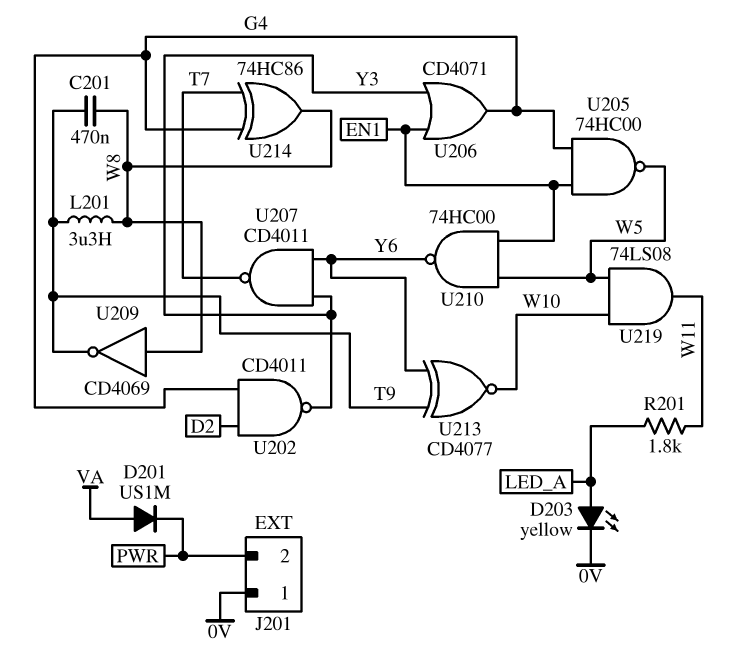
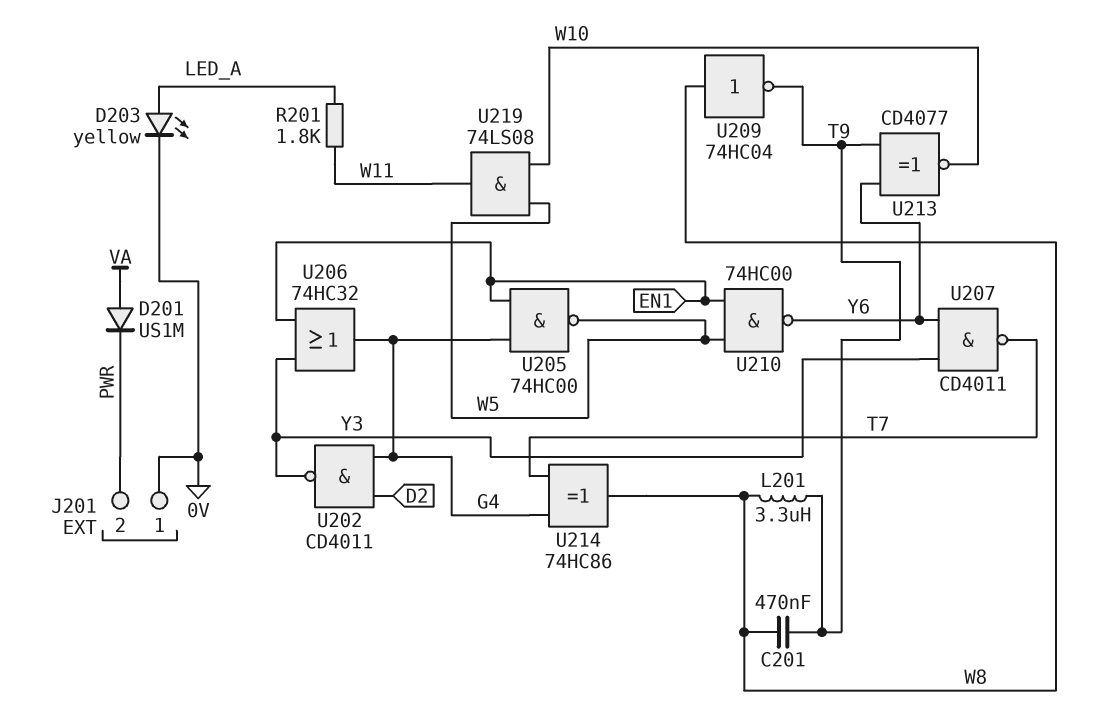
U206: OR CD4071 (in EN1, in Y3, out G4) -> OR 74HC32 (in EN1, in Y3, out G4)
U209: NOT CD4069 (in W8, out T9) -> NOT 74HC04 (in W8, out T9)

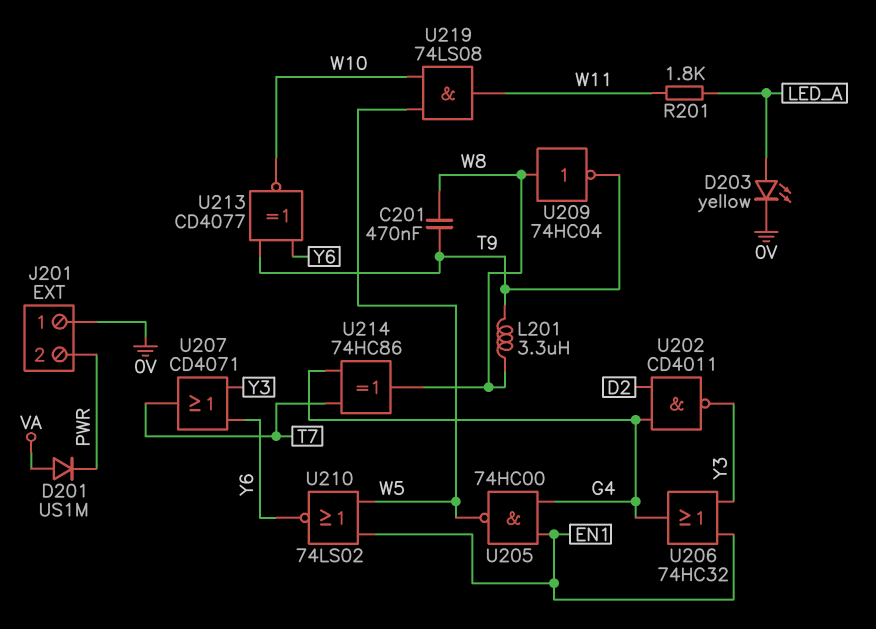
U207: NAND CD4011 (in Y3, in Y6, out T7) -> OR CD4071 (in Y3, in Y6, out T7)
U210: NAND 74HC00 (in EN1, in W5, out Y6) -> NOR 74LS02 (in EN1, in W5, out Y6)

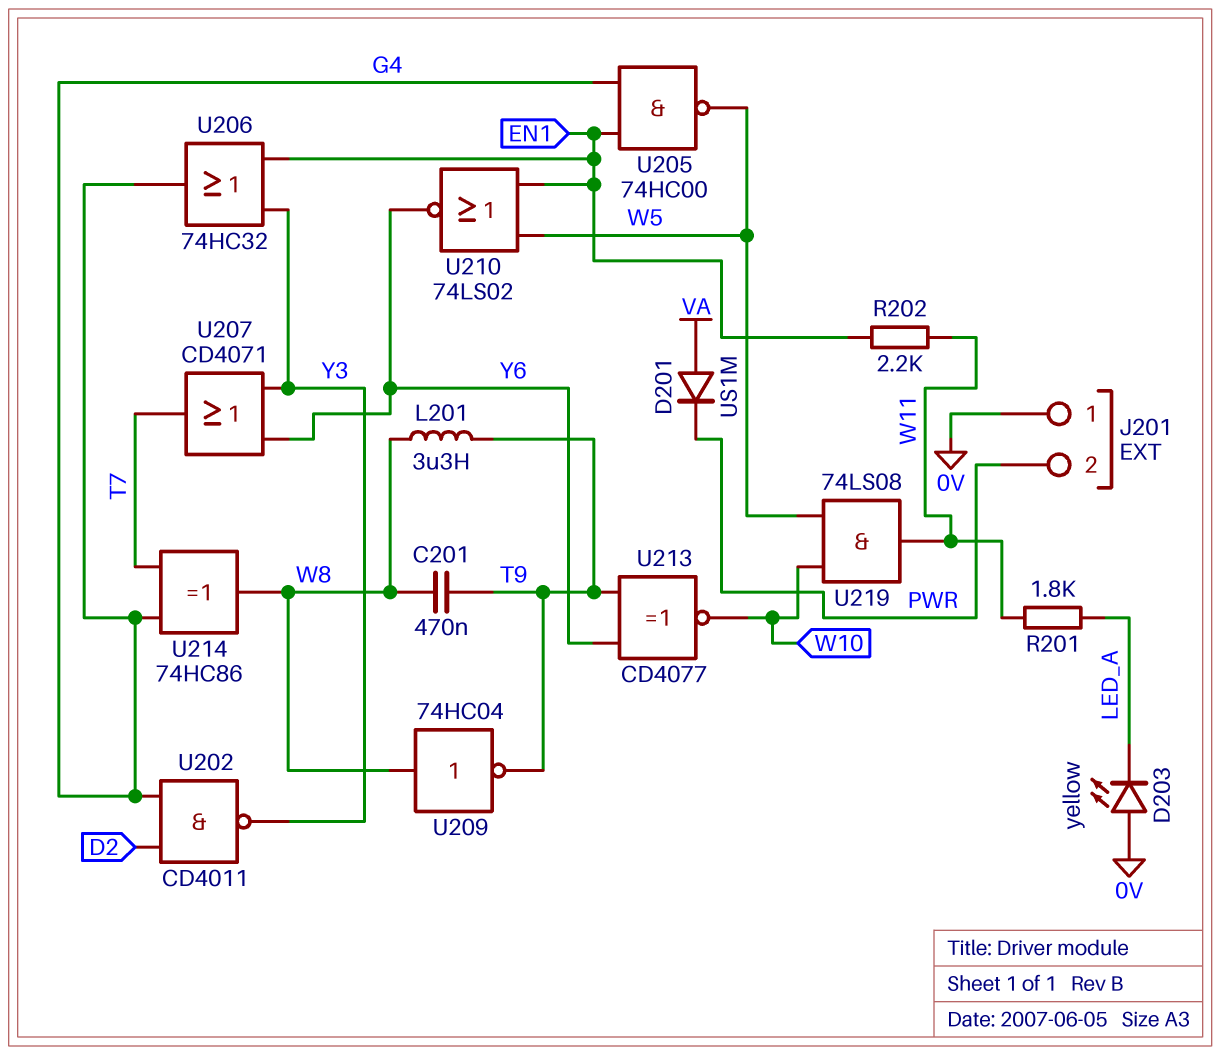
D203: LED yellow (A LED_A, K 0V) -> LED yellow (A 0V, K LED_A)
R202: none -> 2.2k (EN1, W11)

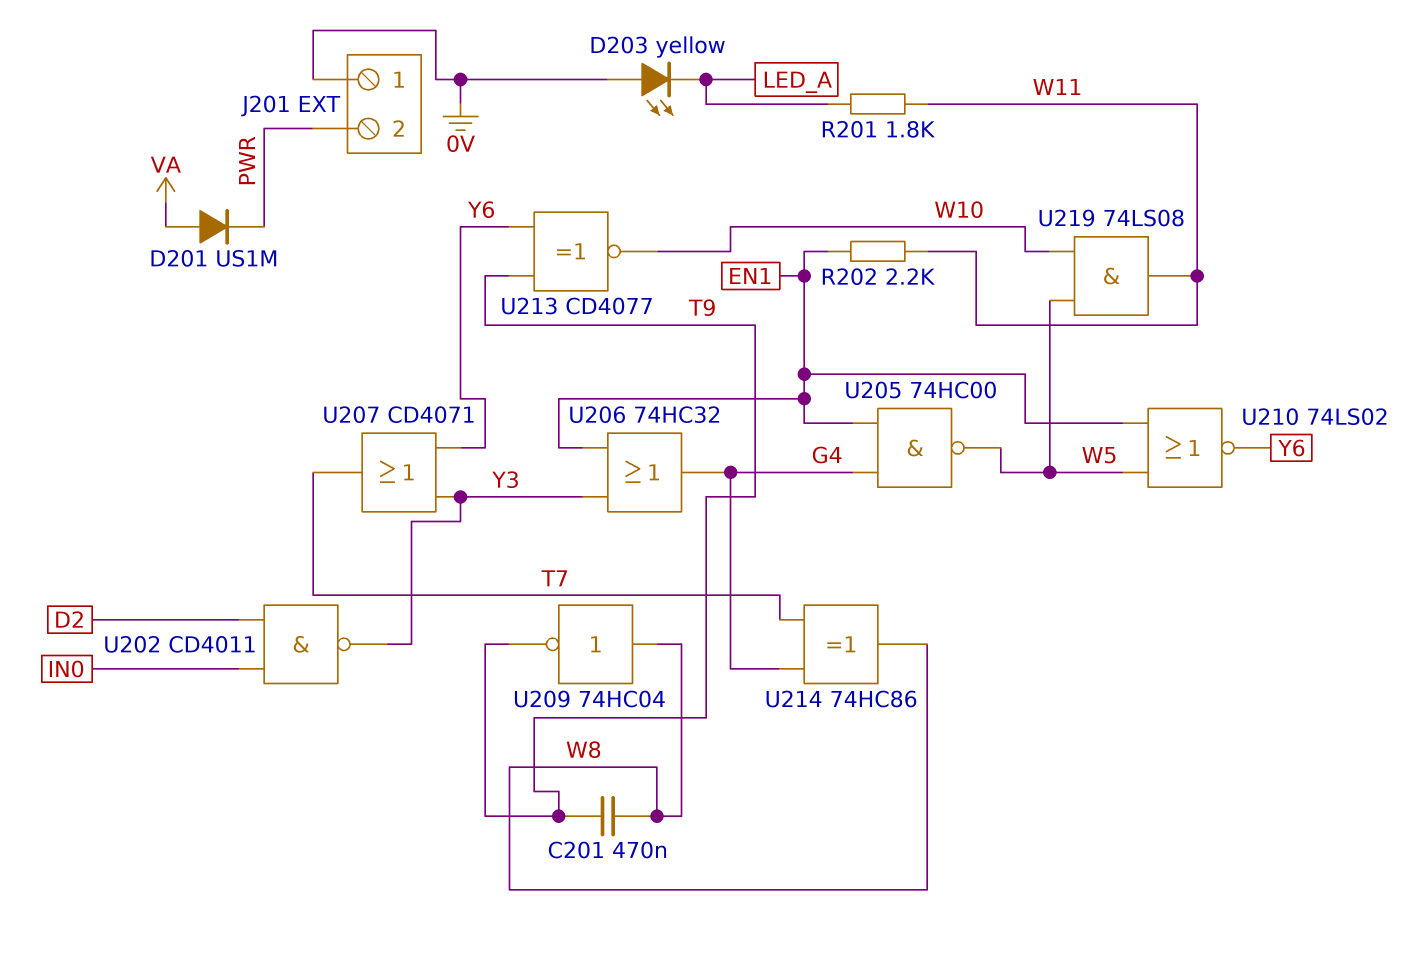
L201: 3.3uH (T9, W8) -> none
U202: NAND CD4011 (in D2, in G4, out Y3) -> NAND CD4011 (in D2, in IN0, out Y3)

